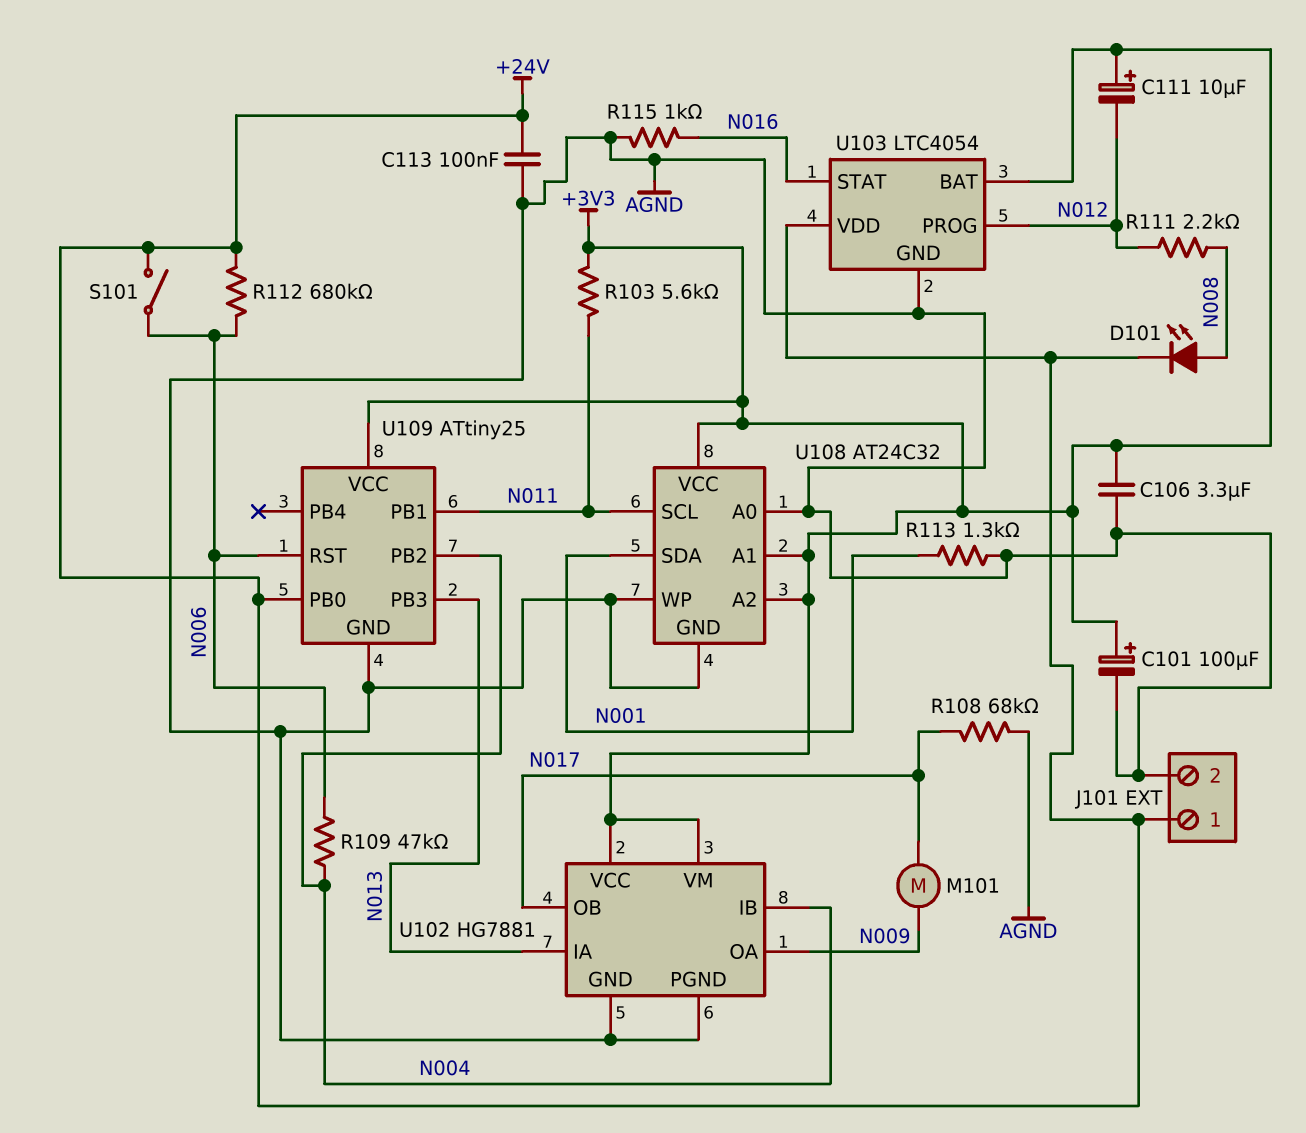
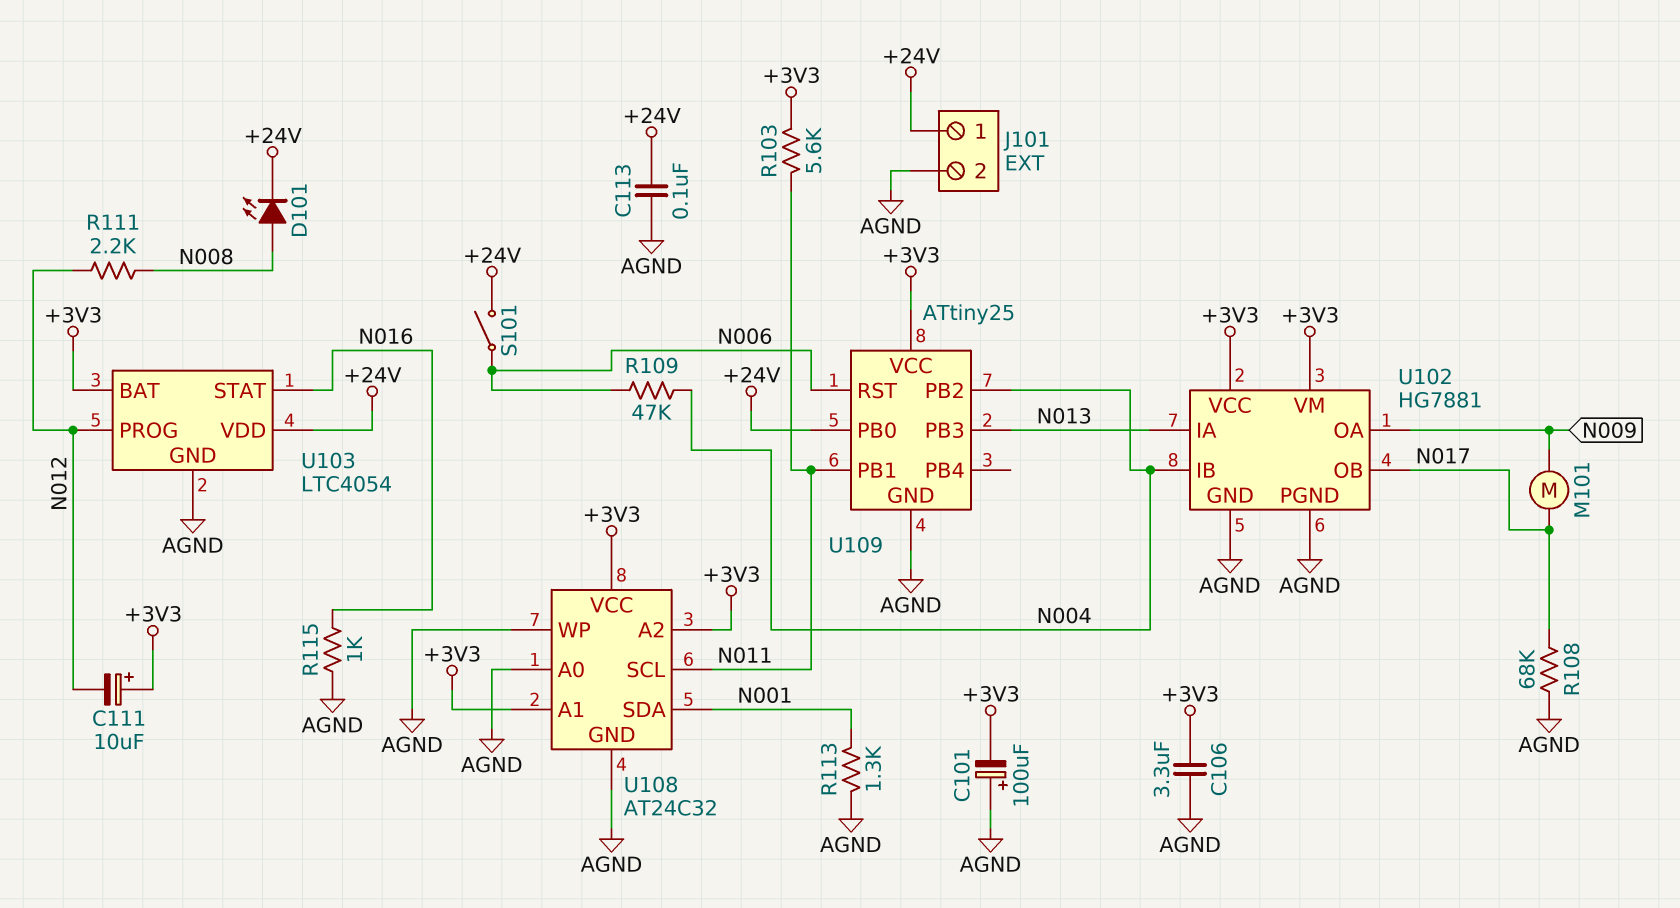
C101: 100uF (plus +3V3, minus AGND) -> 100uF (plus AGND, minus +3V3)
R112: 680k (+24V, N006) -> none

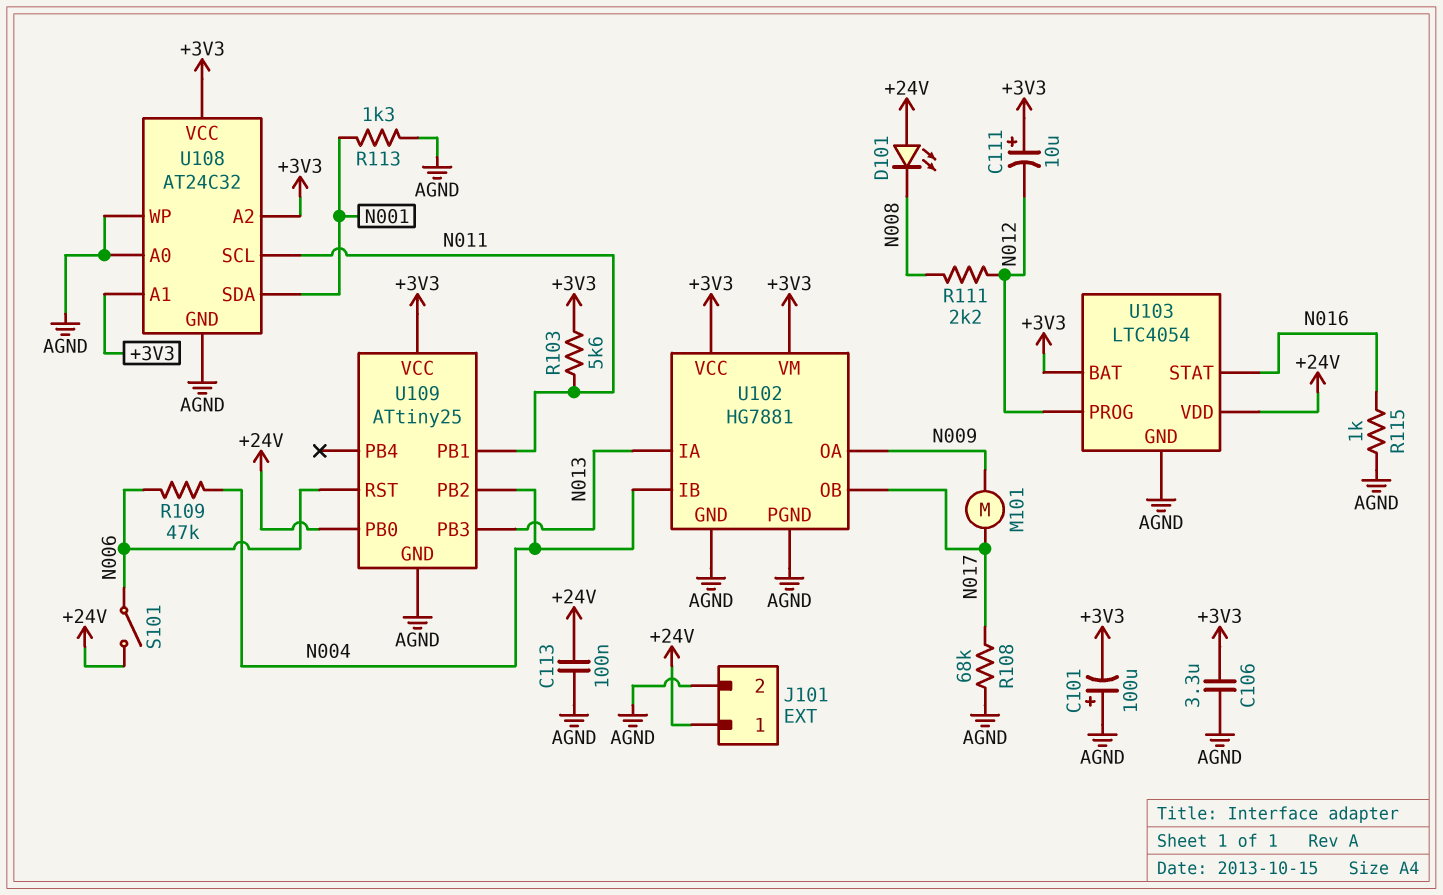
D101: LED (A N008, K +24V) -> LED (A +24V, K N008)

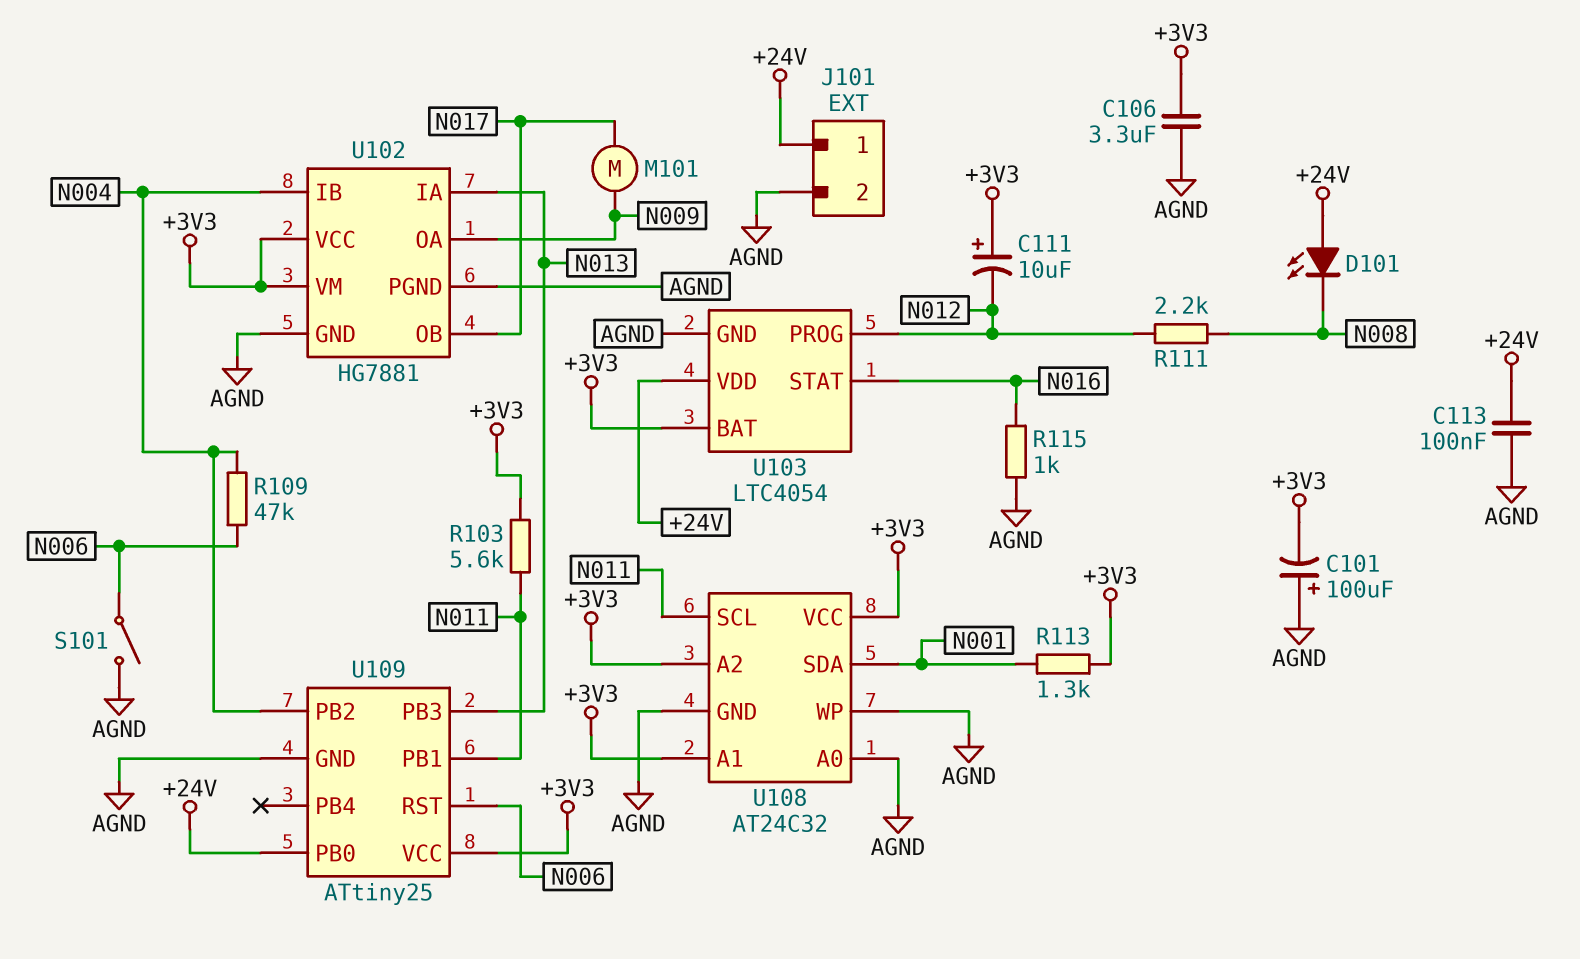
R108: 68k (AGND, N017) -> none
R113: 1.3k (AGND, N001) -> 1.3k (+3V3, N001)
S101: switch (+24V, N006) -> switch (AGND, N006)

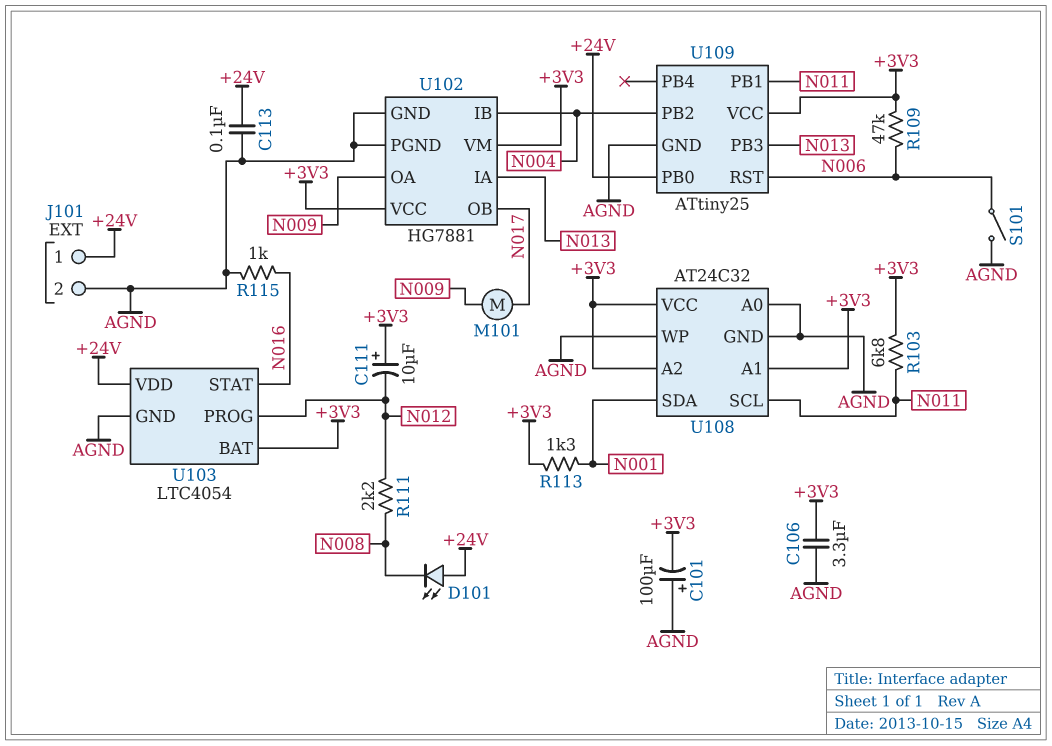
R103: 5.6k (+3V3, N011) -> 6.8k (+3V3, N011)
R109: 47k (N004, N006) -> 47k (+3V3, N006)

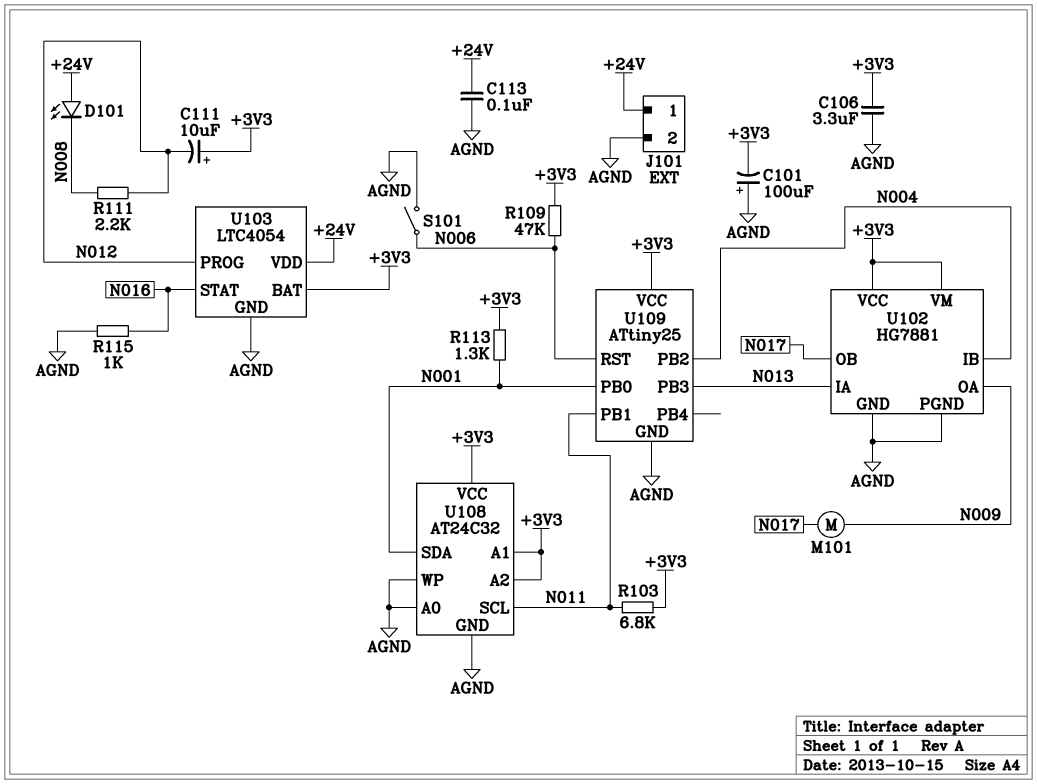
U109 pin PB0: +24V -> N001

